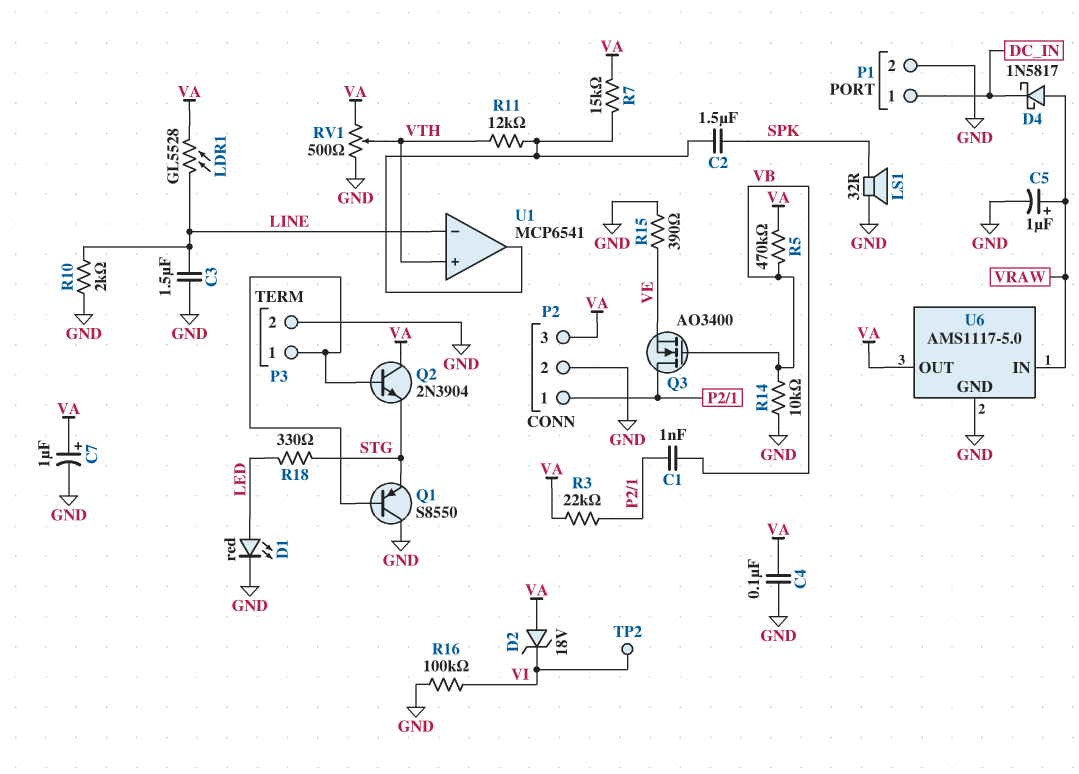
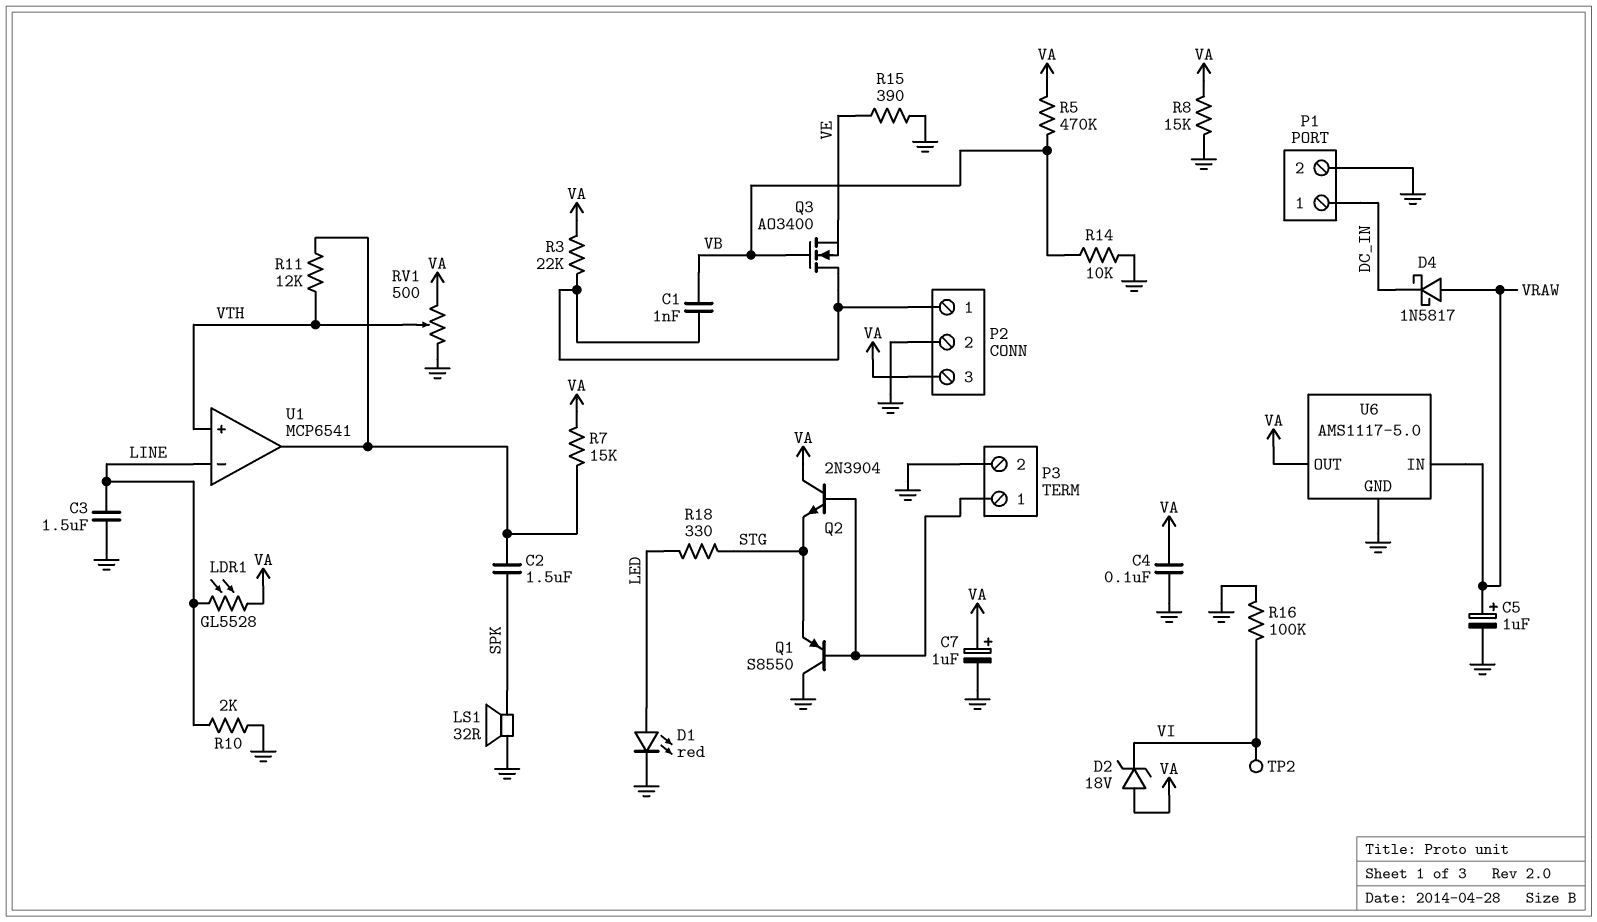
R8: none -> 15k (GND, VA)

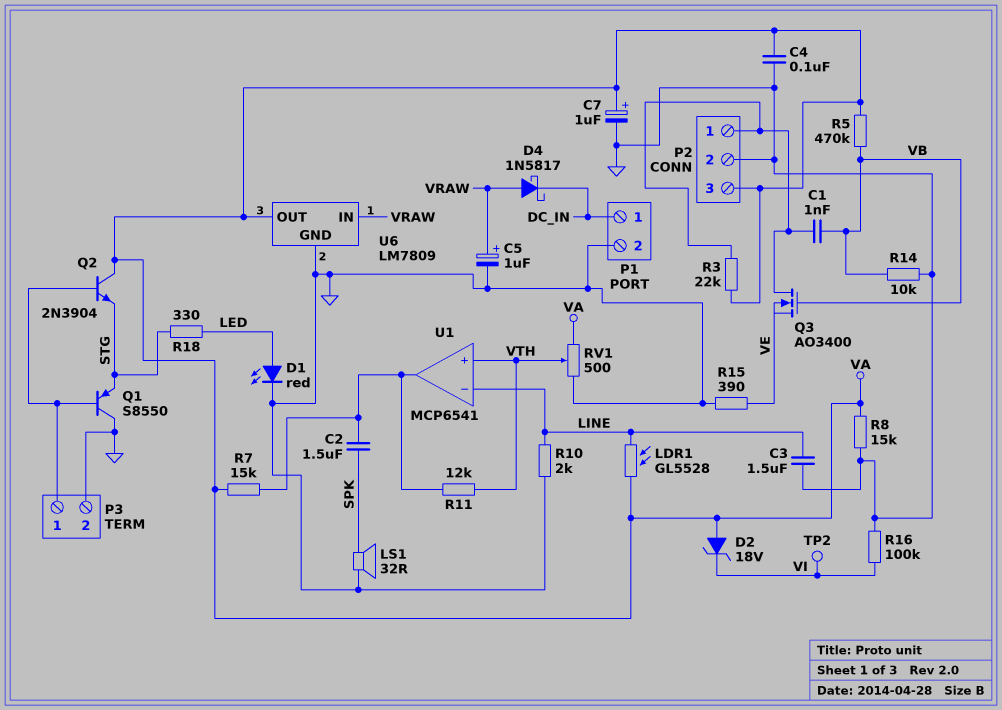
U6: AMS1117-5.0 -> LM7809

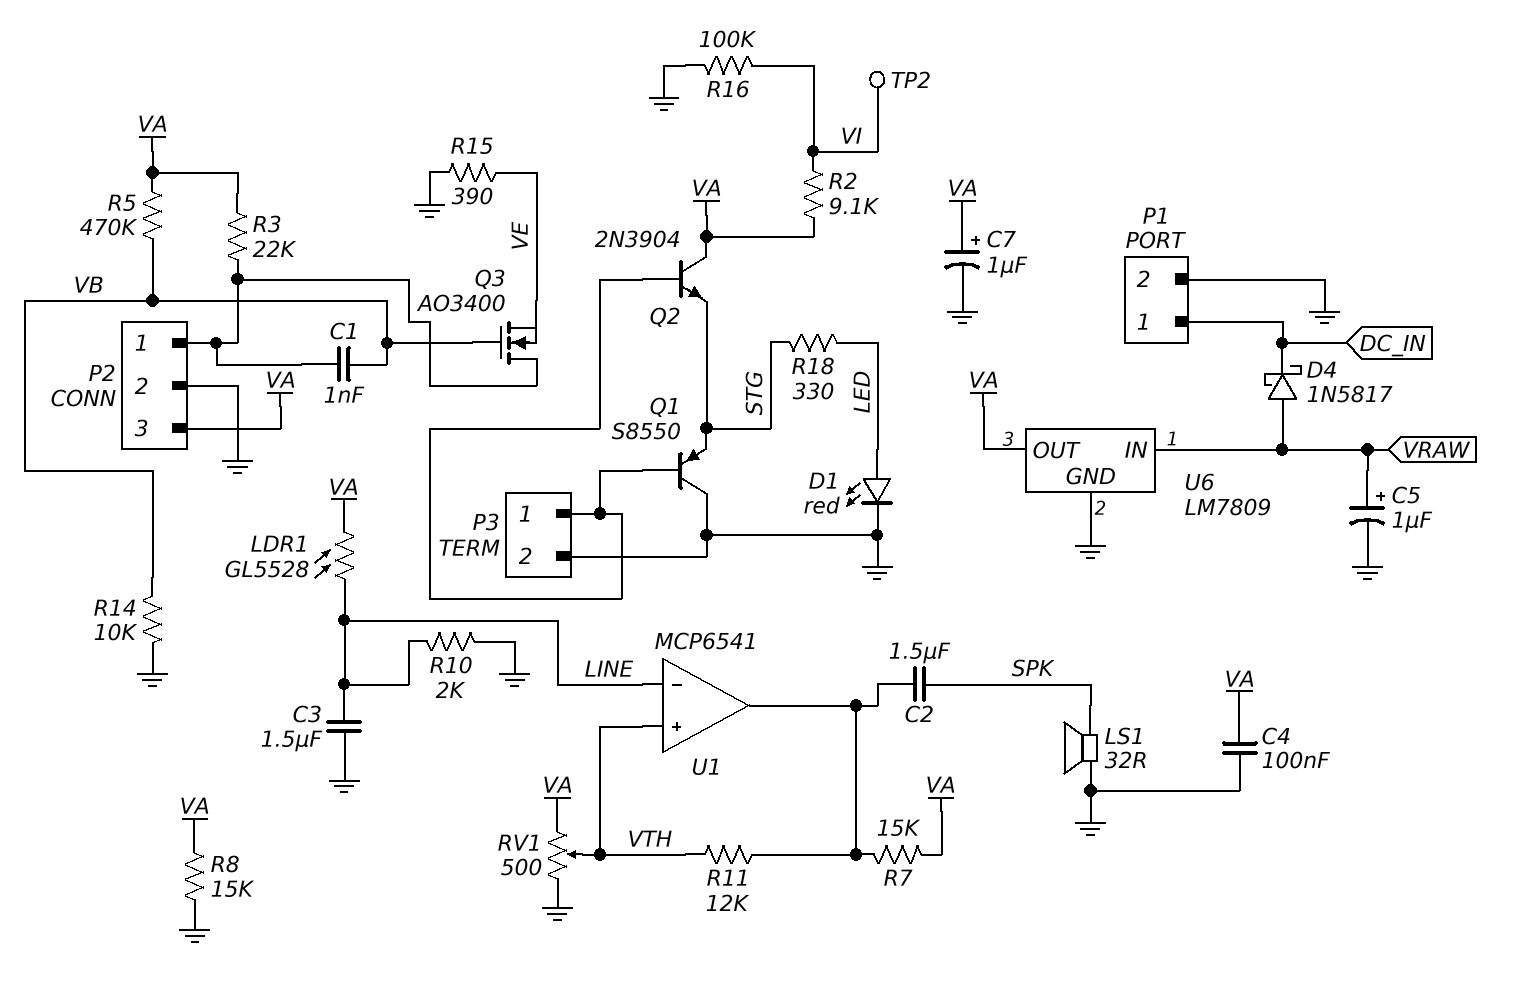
D2: zener 18V (A VA, K VI) -> none
R2: none -> 9.1k (VA, VI)

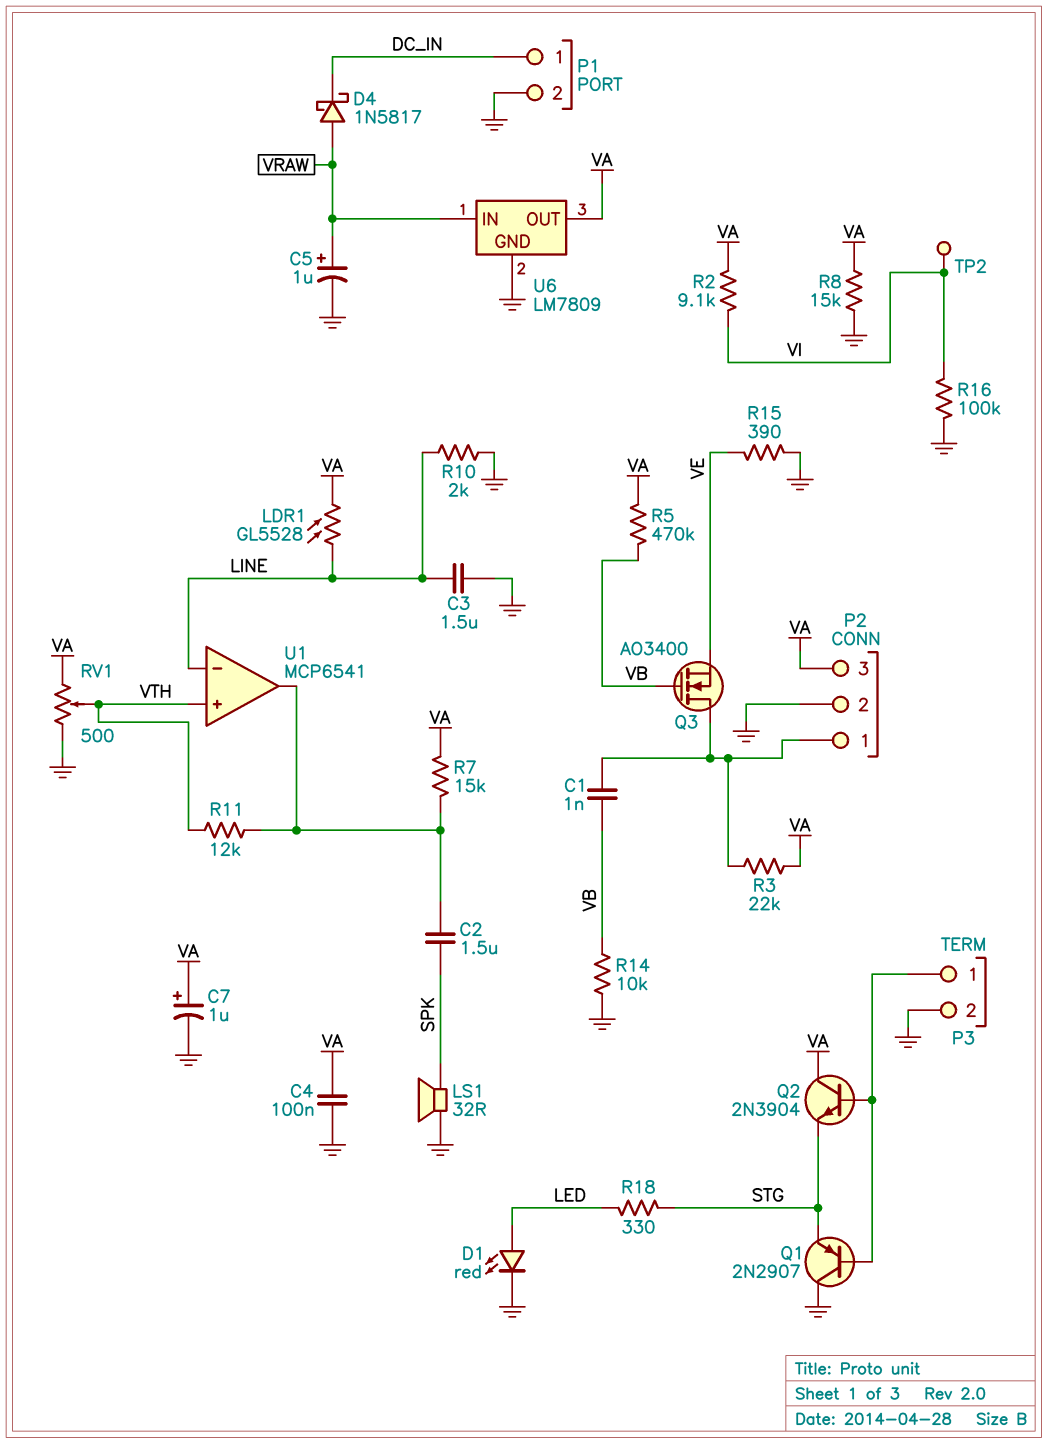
Q1: PNP S8550 (B P3/1, C GND, E STG) -> PNP 2N2907 (B P3/1, C GND, E STG)

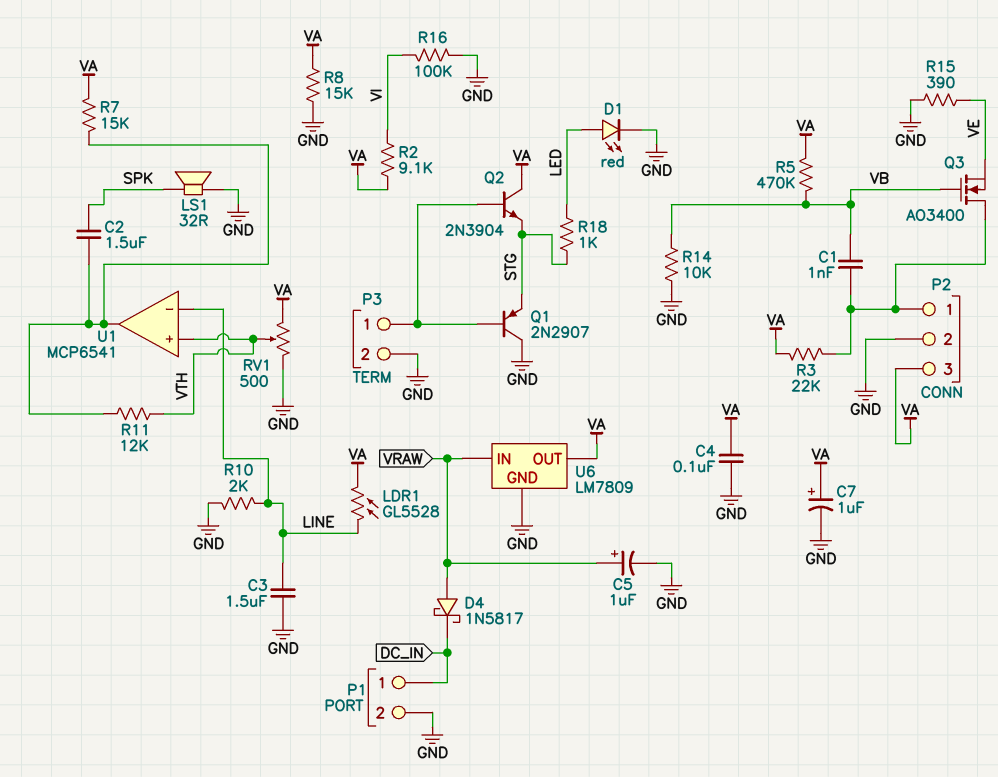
R18: 330 (LED, STG) -> 1k (LED, STG)
TP2: test point (VI) -> none

